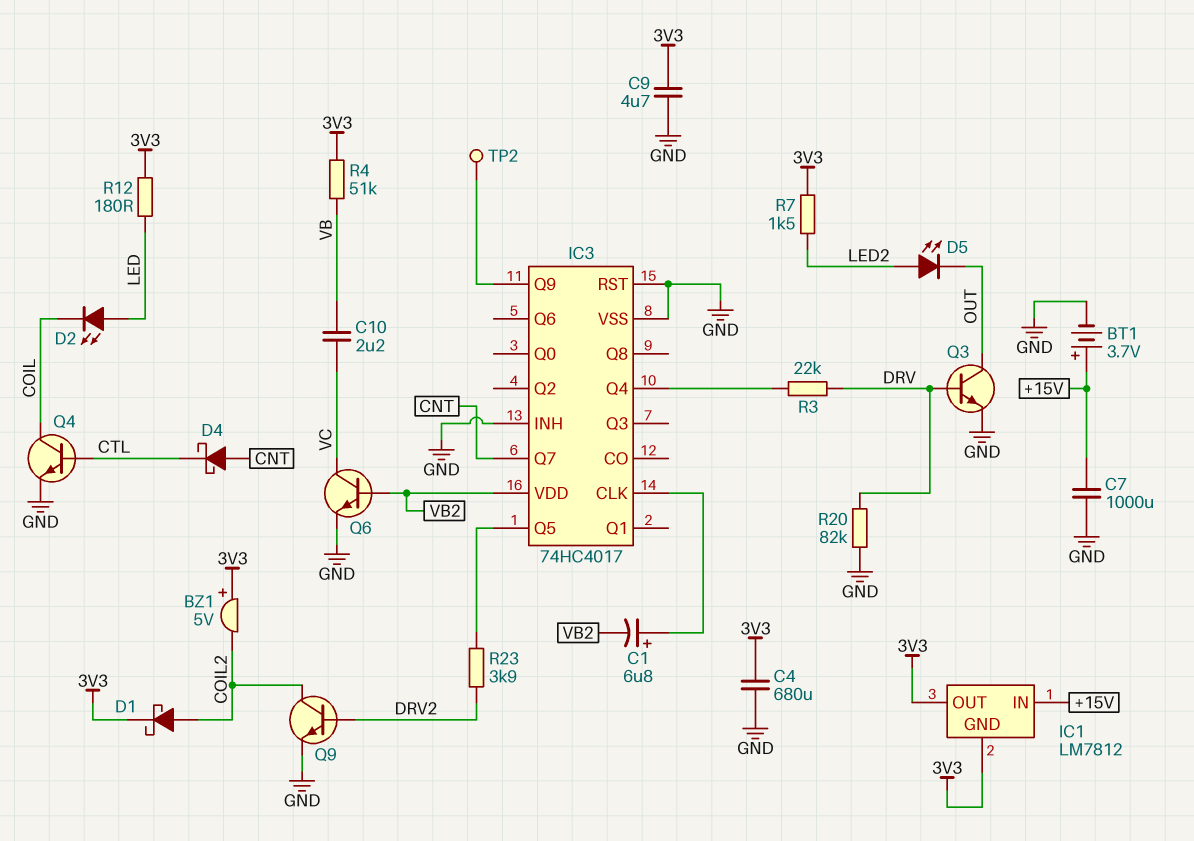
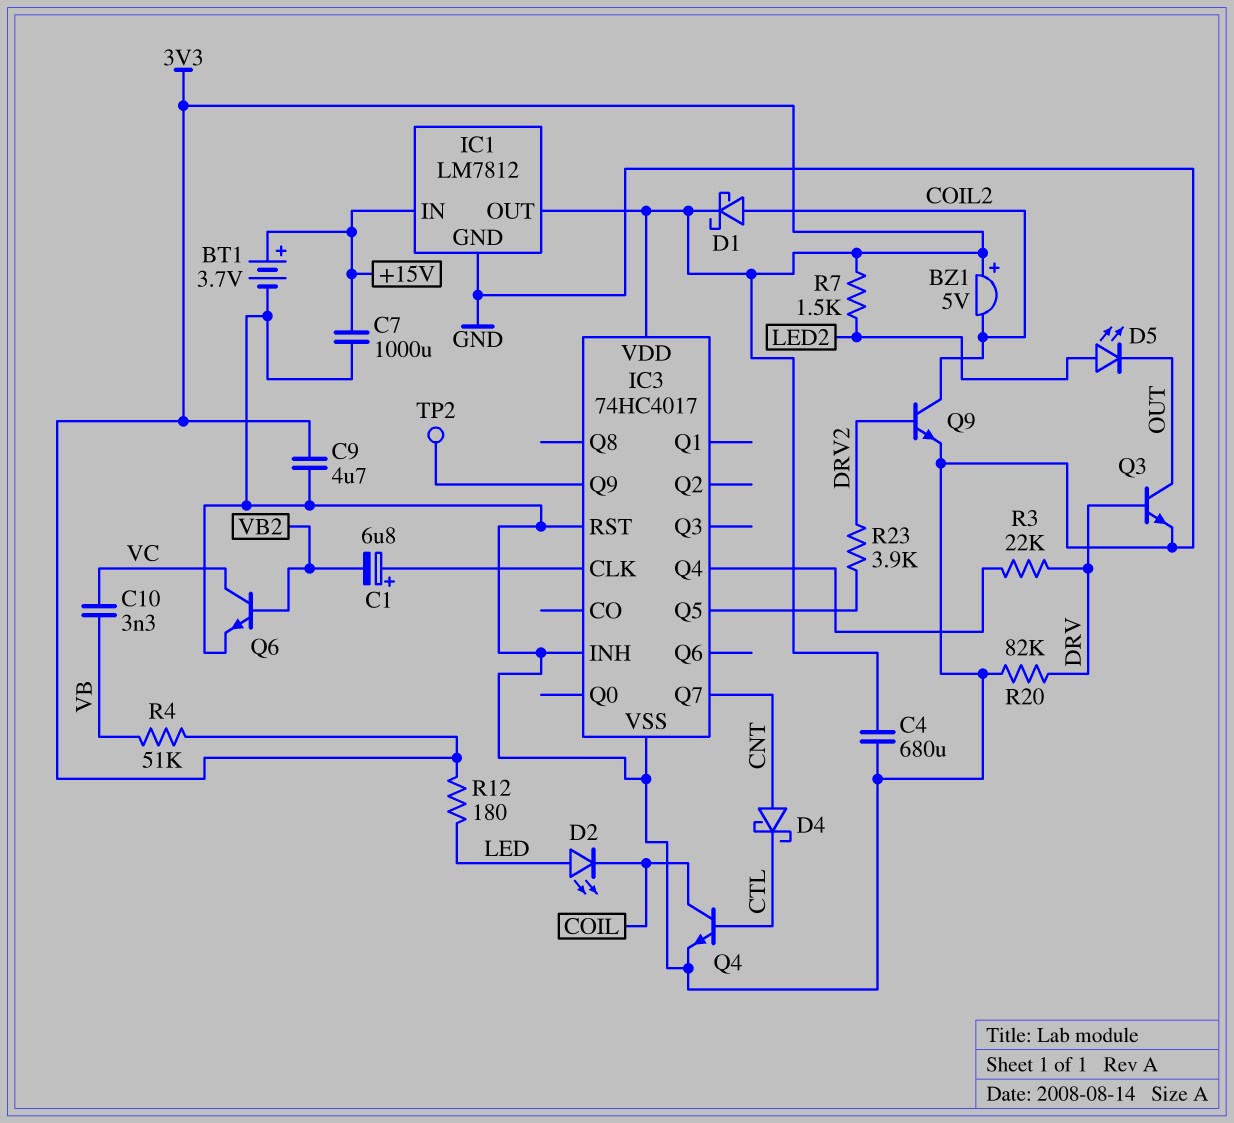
C10: 2.2uF (VB, VC) -> 3.3nF (VB, VC)
IC1 pin GND: 3V3 -> GND
IC3 pin VDD: VB2 -> 3V3

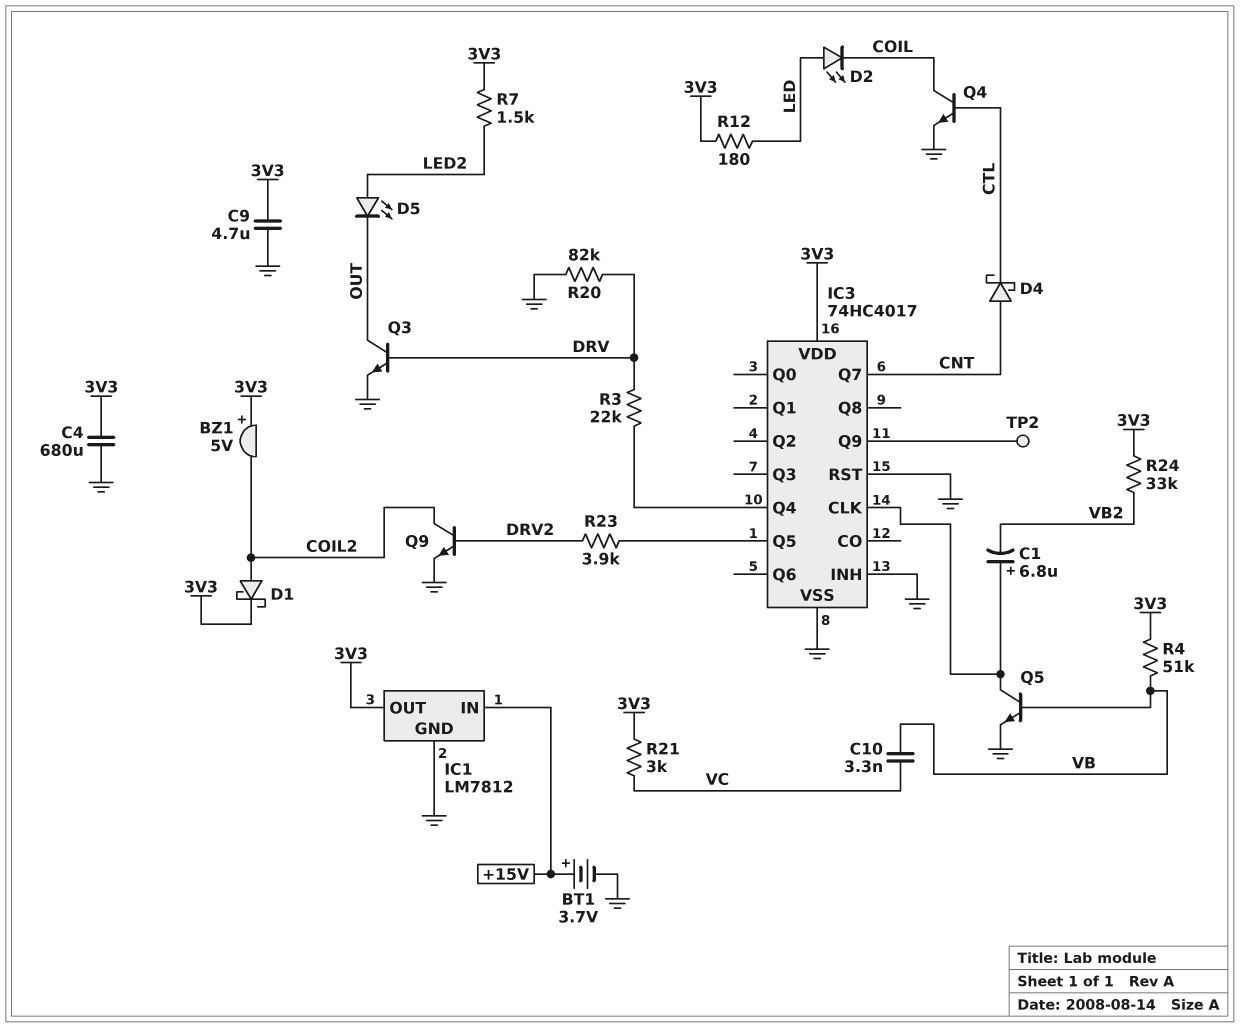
C7: 1000uF (+15V, GND) -> none
Q5: none -> NPN (B VB, C IC3/CLK, E GND)
Q6: NPN (B VB2, C VC, E GND) -> none
R21: none -> 3k (3V3, VC)
R24: none -> 33k (3V3, VB2)

